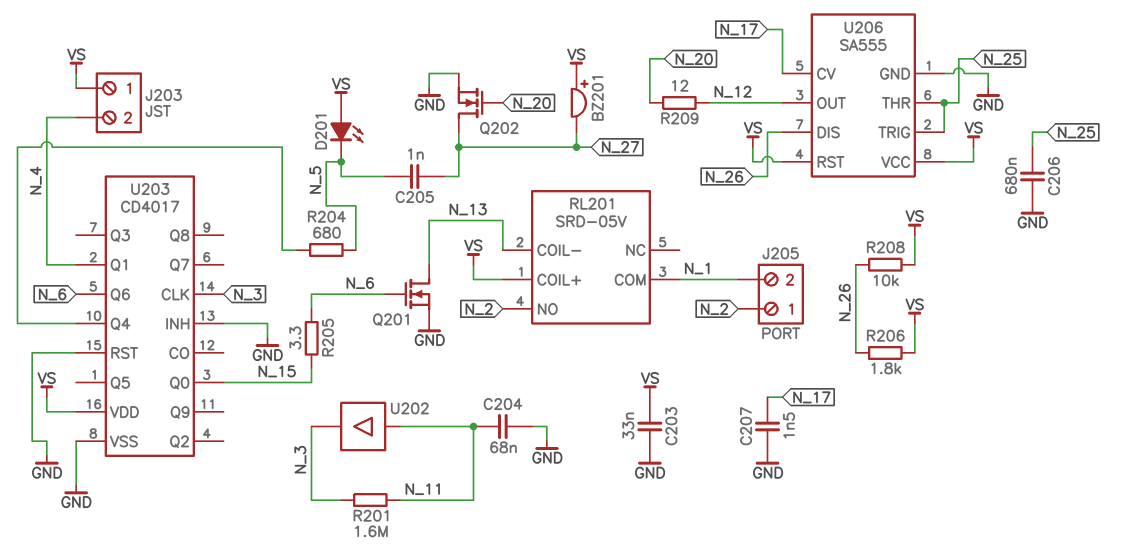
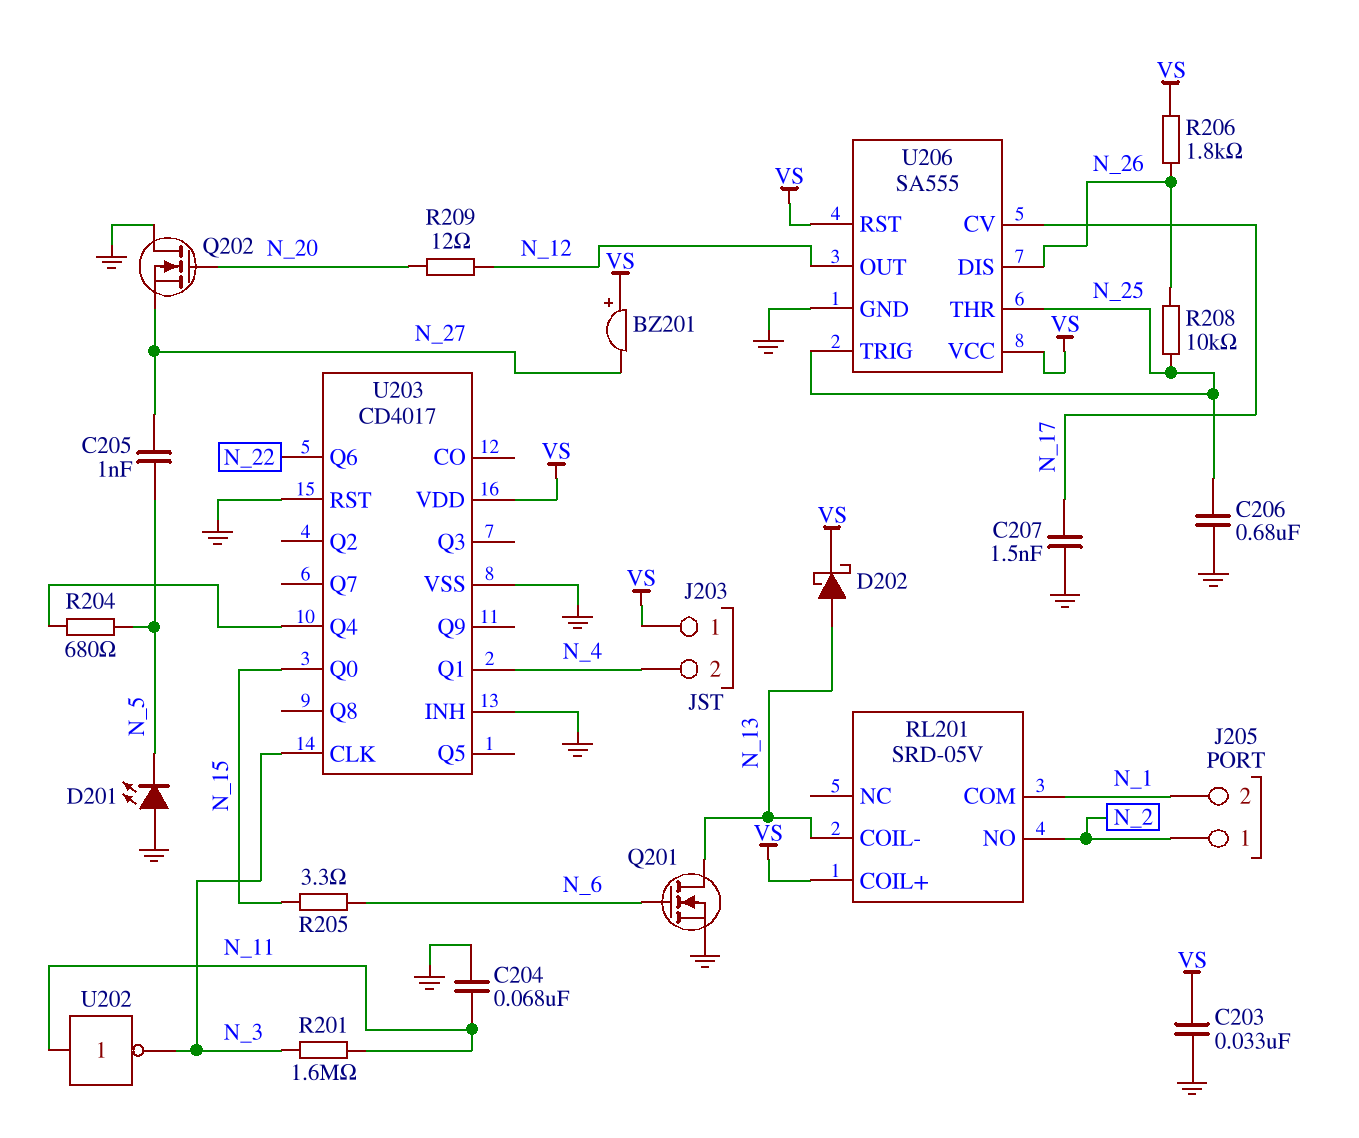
D201: LED (A VS, K N_5) -> LED (A GND, K N_5)
D202: none -> schottky (A N_13, K VS)
Q202: NMOS (G N_20, D N_27, S GND) -> NMOS (G N_20, D GND, S N_27)
R208: 10k (N_26, VS) -> 10k (N_25, N_26)
U202: buffer (in N_11, out N_3) -> NOT (in N_11, out N_3)
U203 pin Q6: N_6 -> N_22

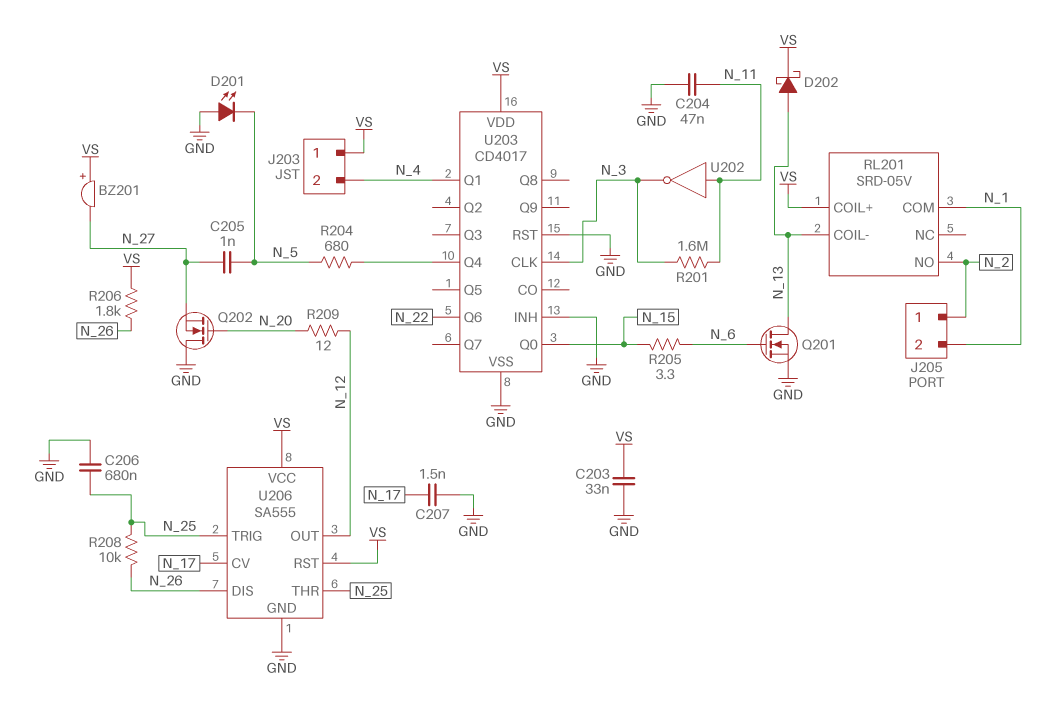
C204: 68nF (GND, N_11) -> 47nF (GND, N_11)

